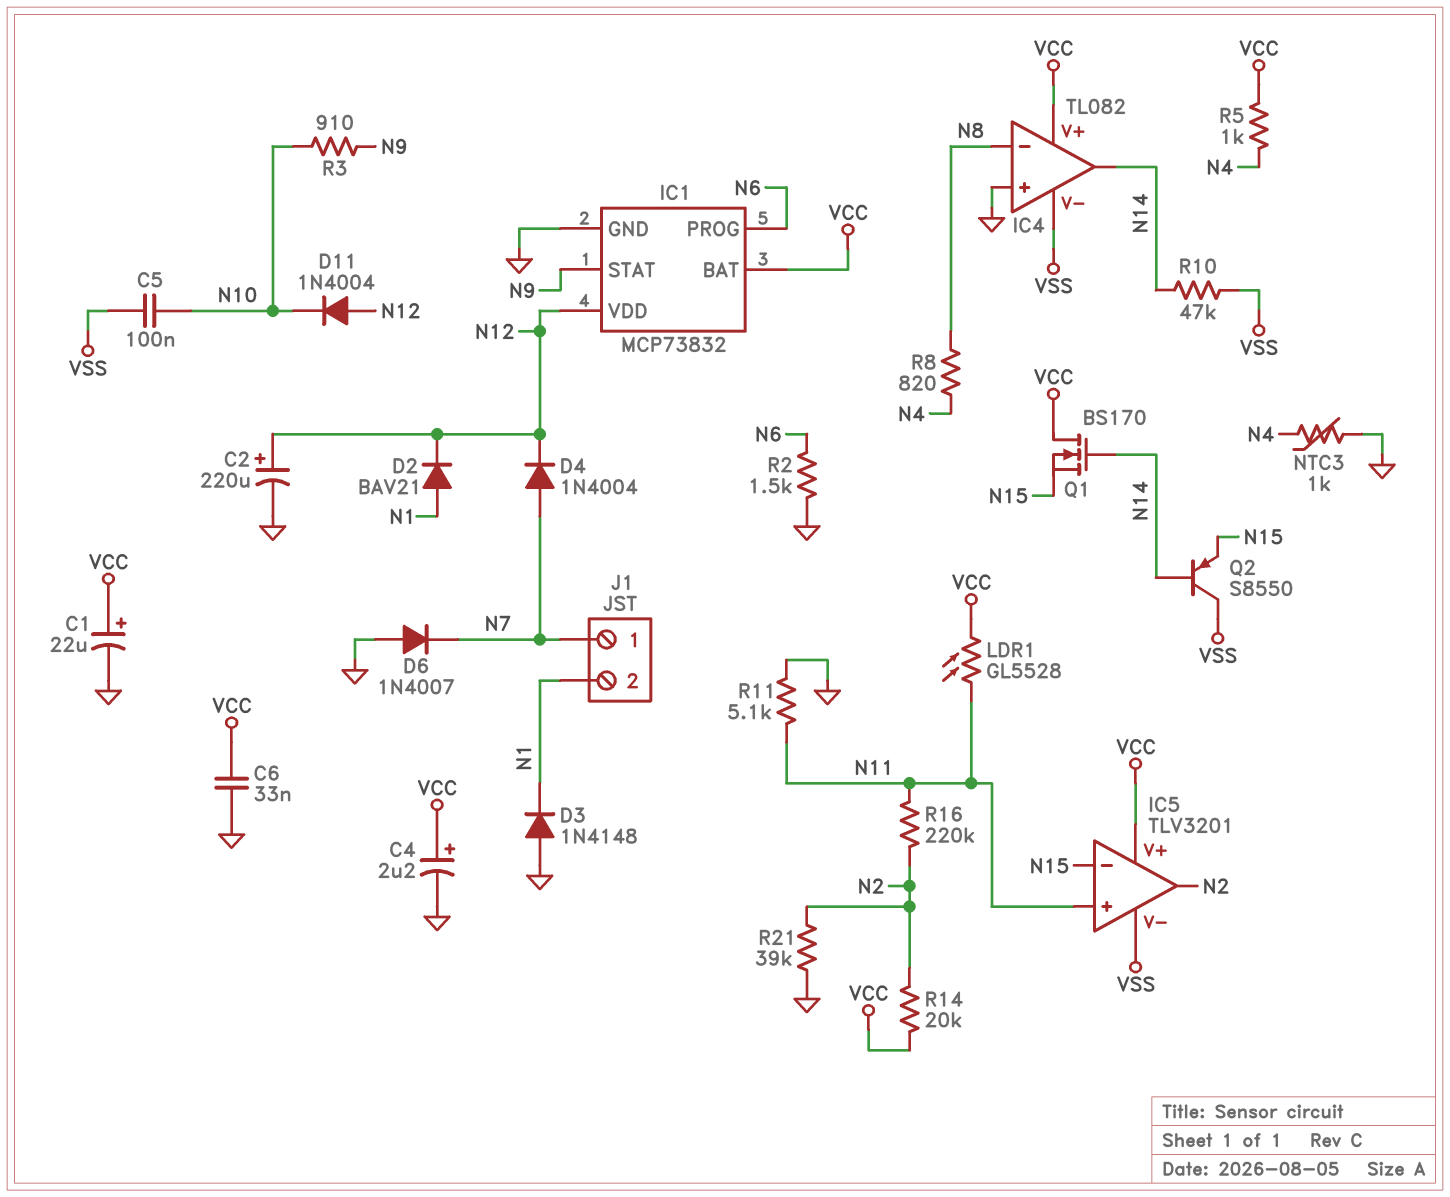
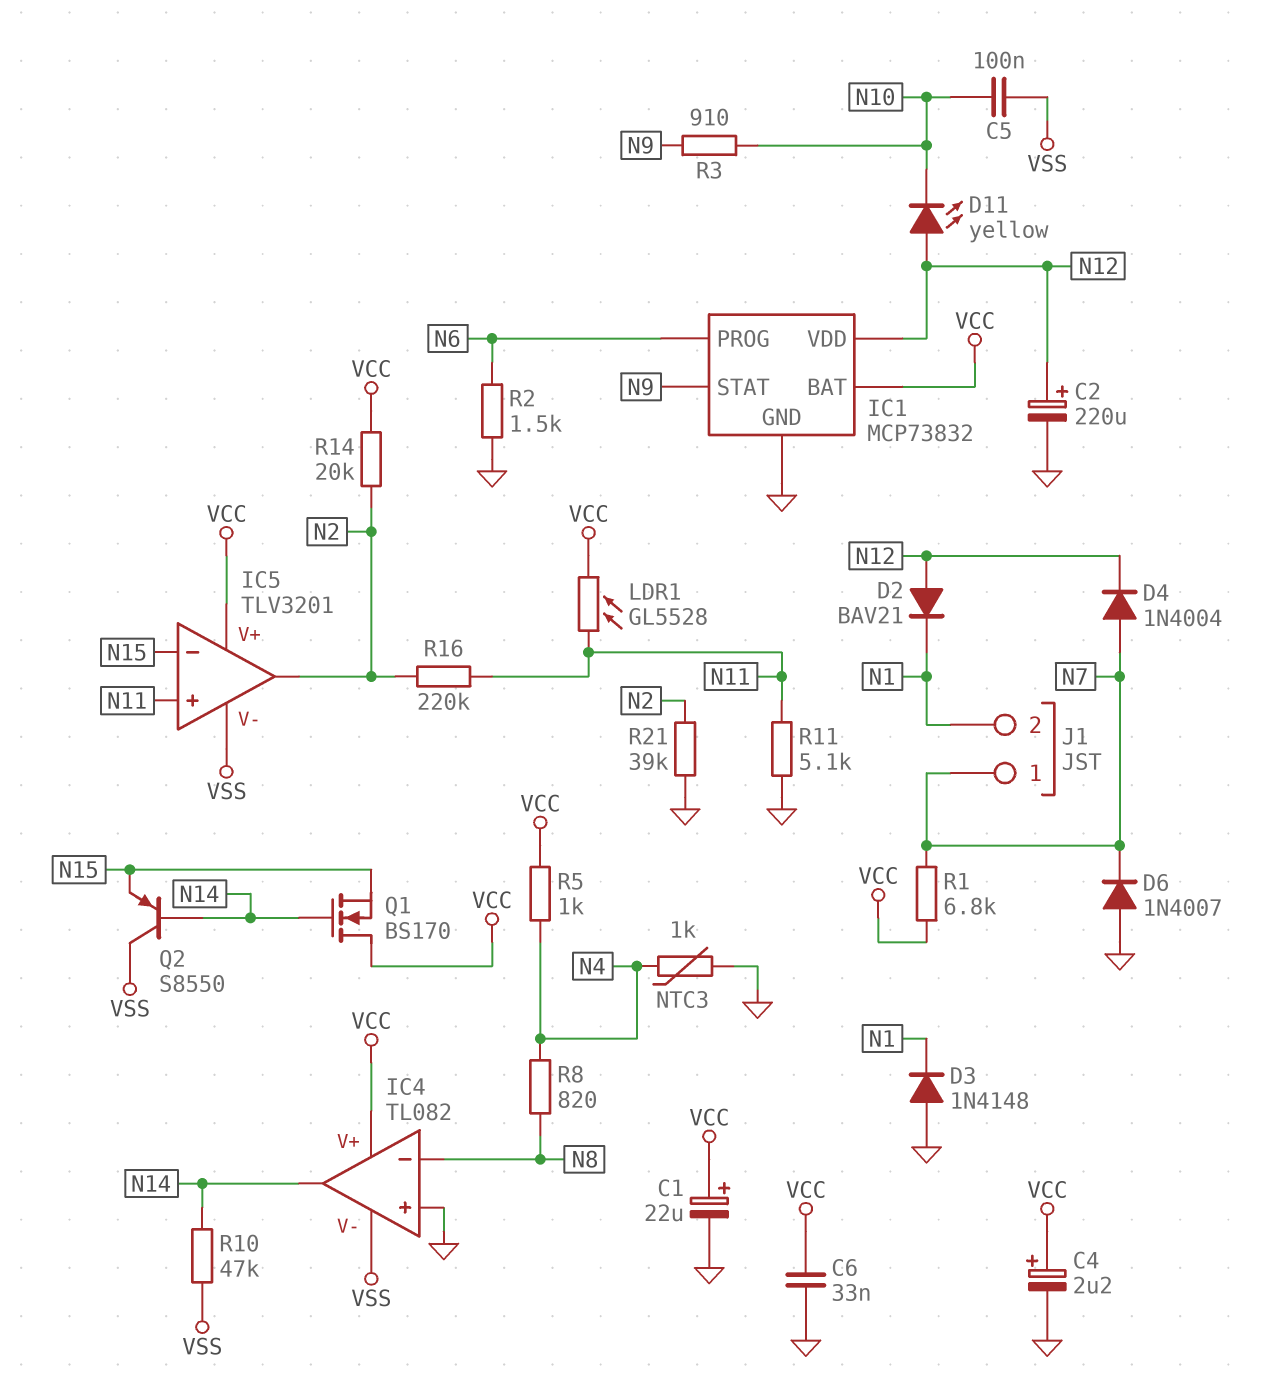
D2: diode BAV21 (A N1, K N12) -> diode BAV21 (A N12, K N1)
D11: diode 1N4004 (A N12, K N10) -> LED yellow (A N12, K N10)
R1: none -> 6.8k (N7, VCC)

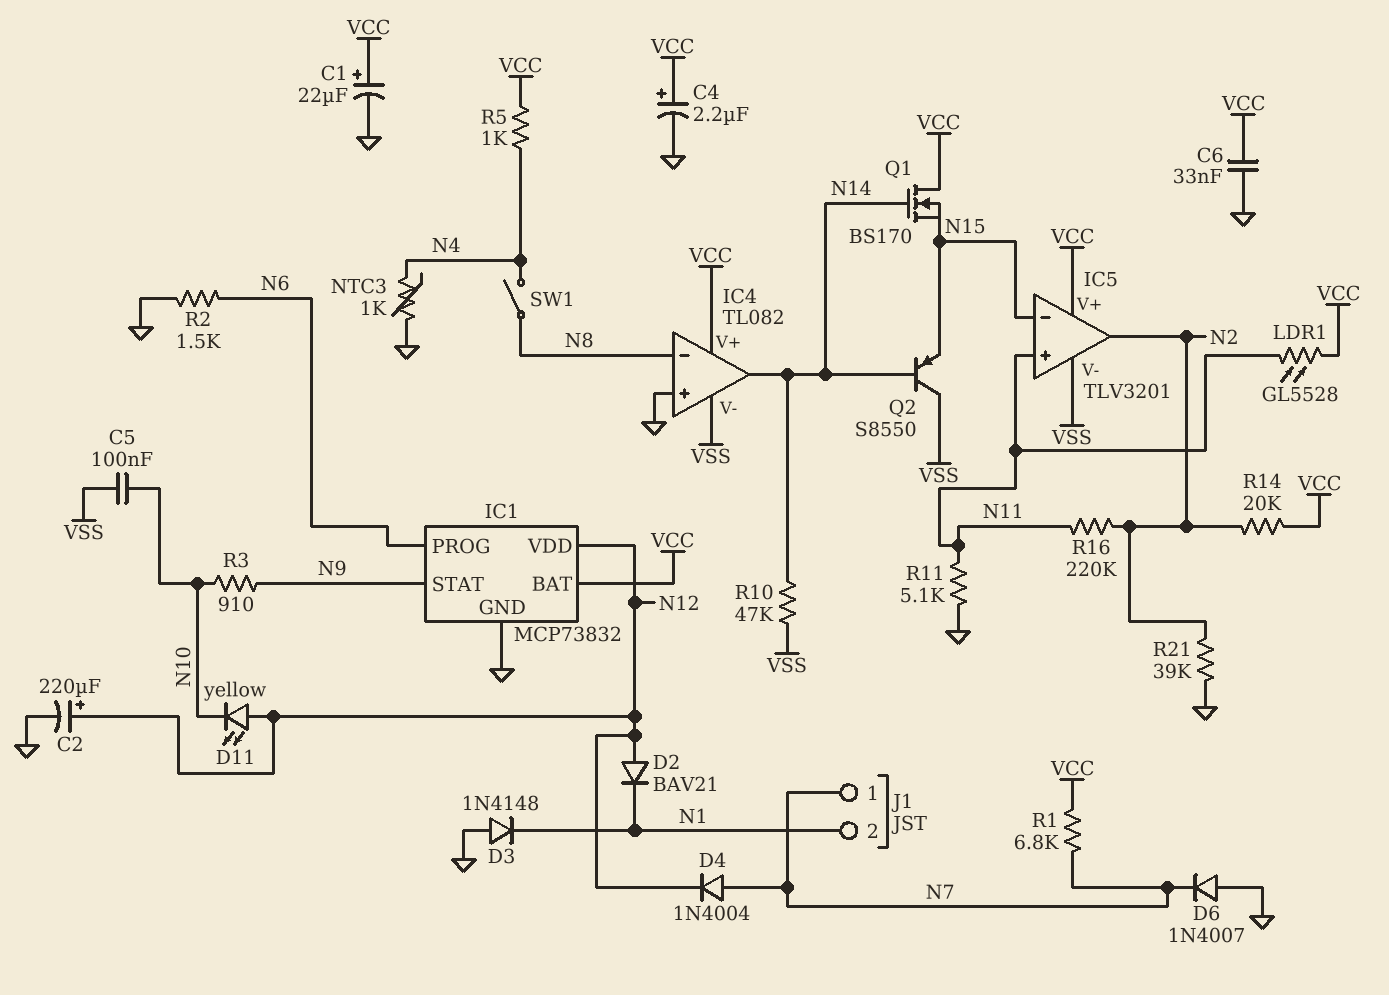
R8: 820 (N4, N8) -> none
SW1: none -> switch (N4, N8)

